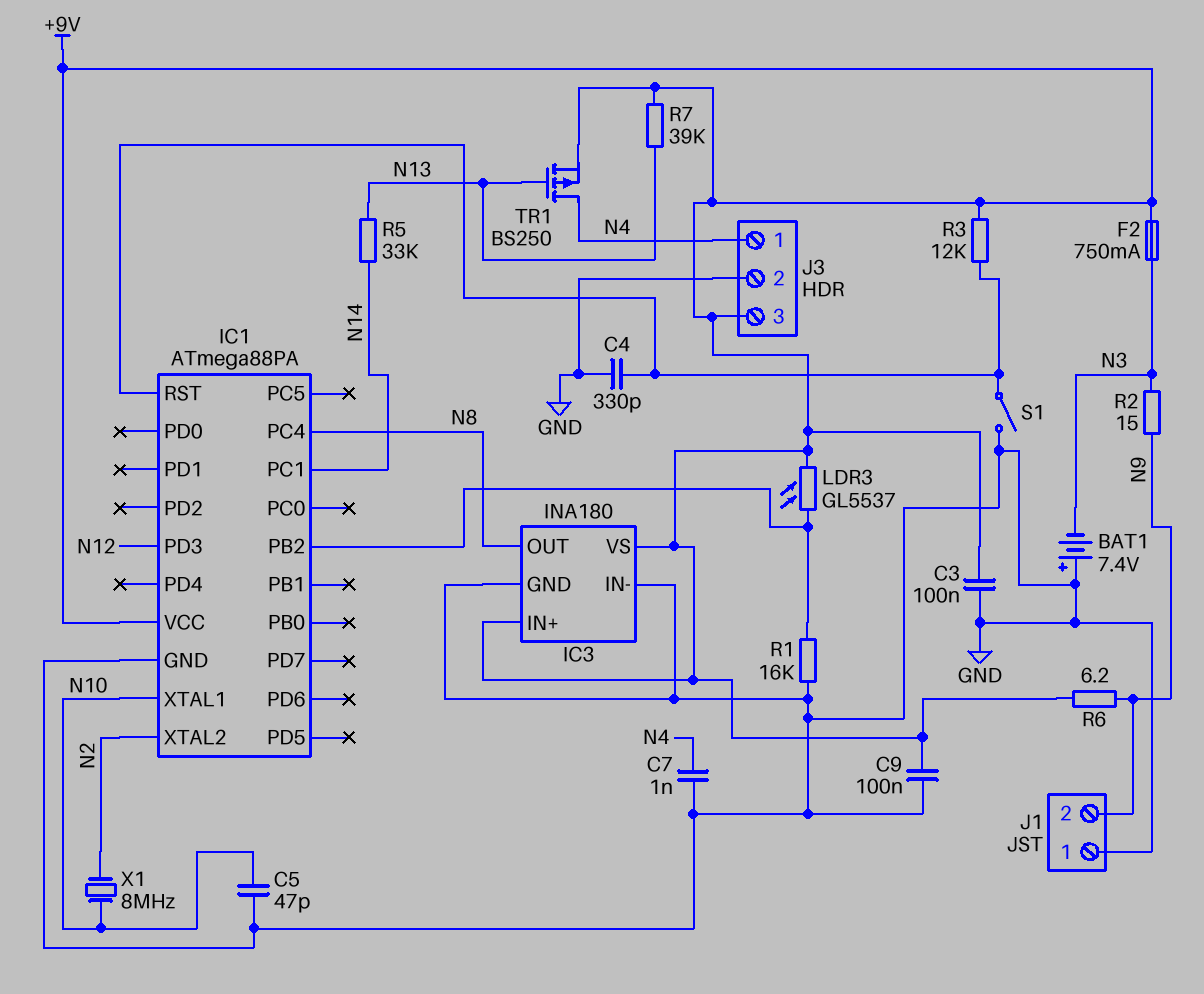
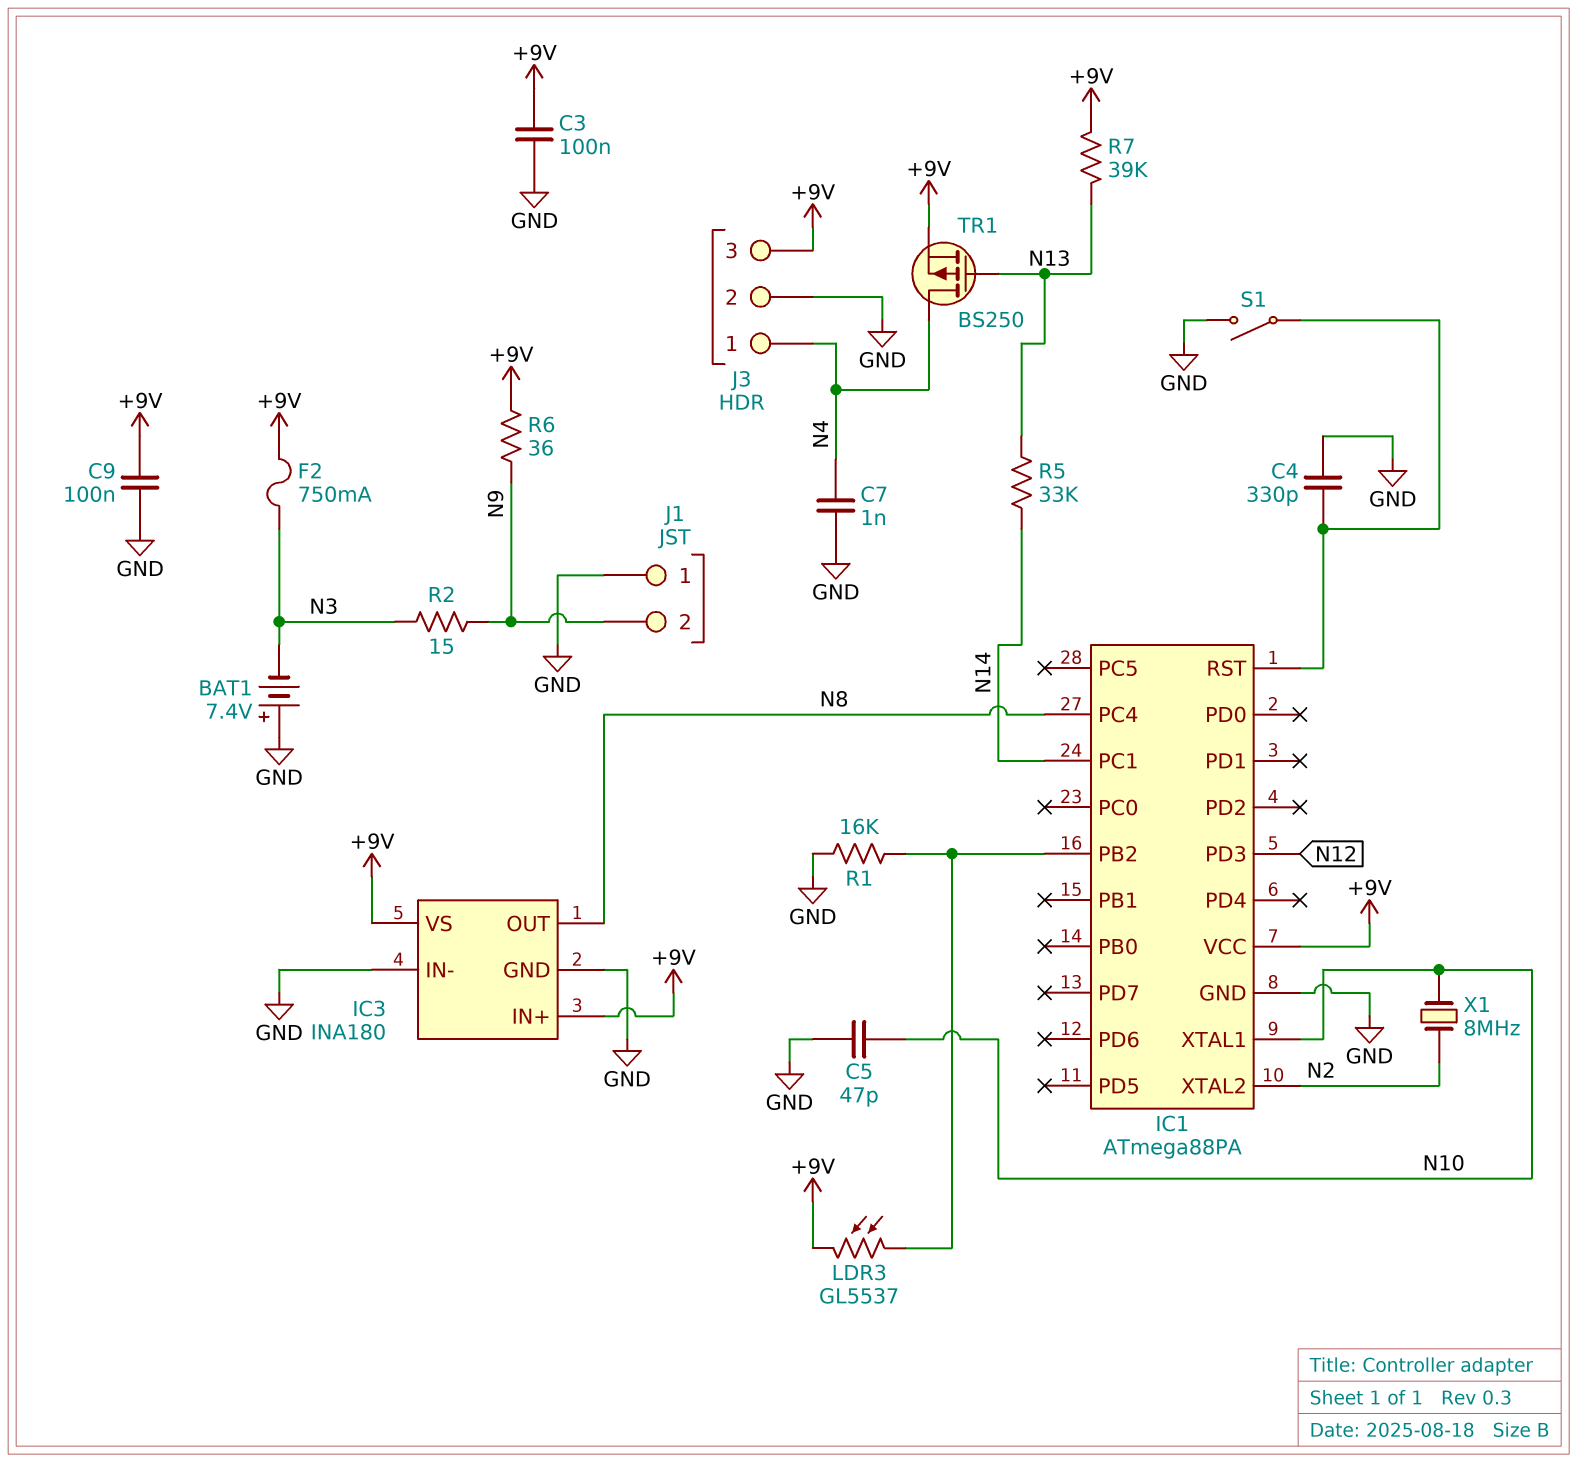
R3: 12k (+9V, IC1/RST) -> none
R6: 6.2 (+9V, N9) -> 36 (+9V, N9)

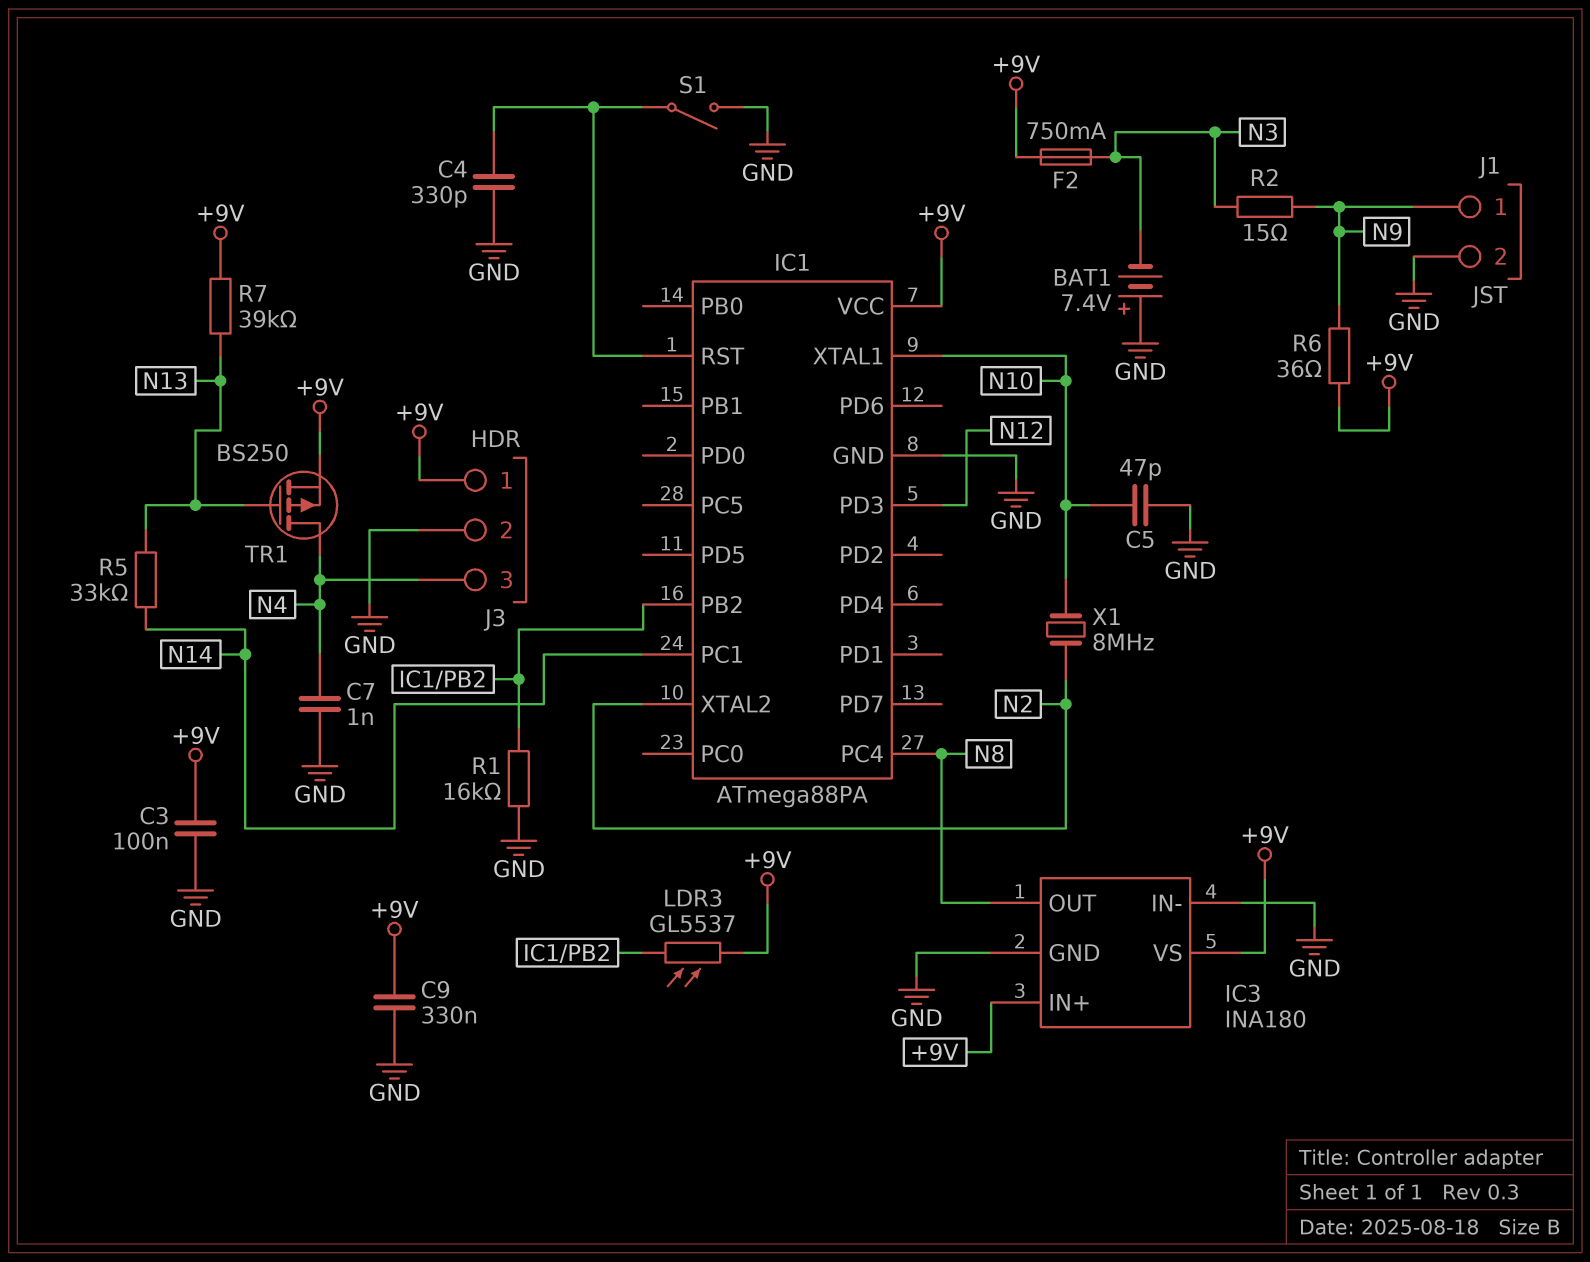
C9: 100nF (+9V, GND) -> 330nF (+9V, GND)
J1 pin 1: GND -> N9
J1 pin 2: N9 -> GND
J3 pin 1: N4 -> +9V
J3 pin 3: +9V -> N4

